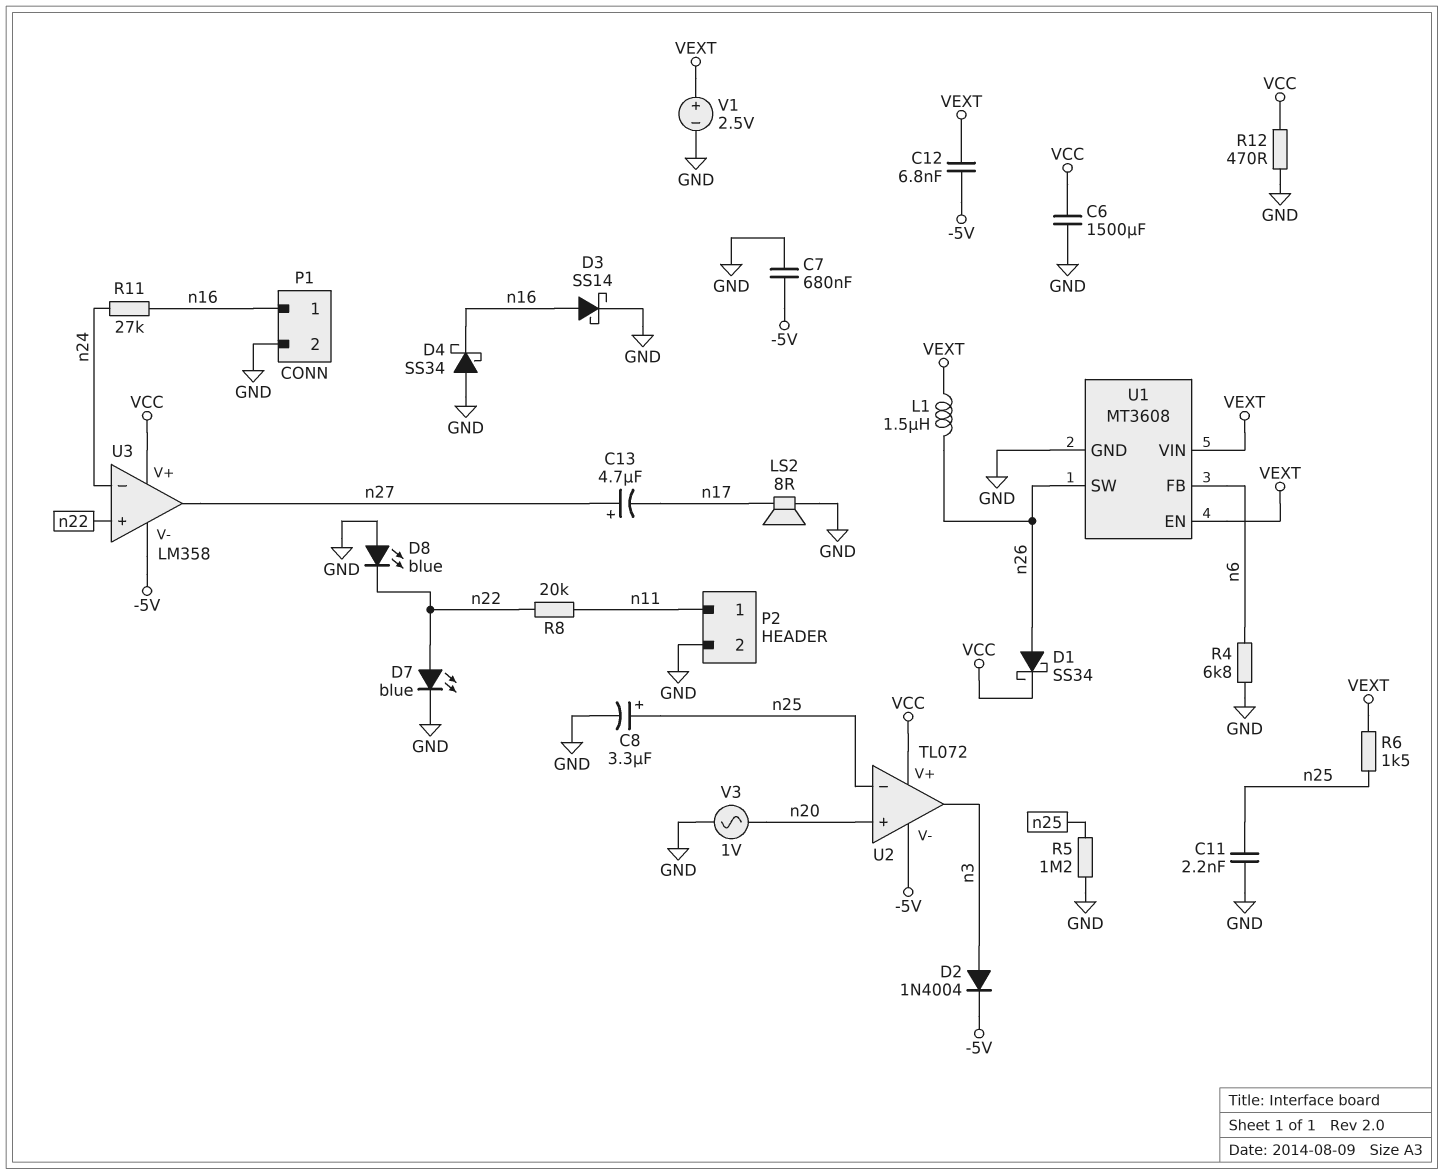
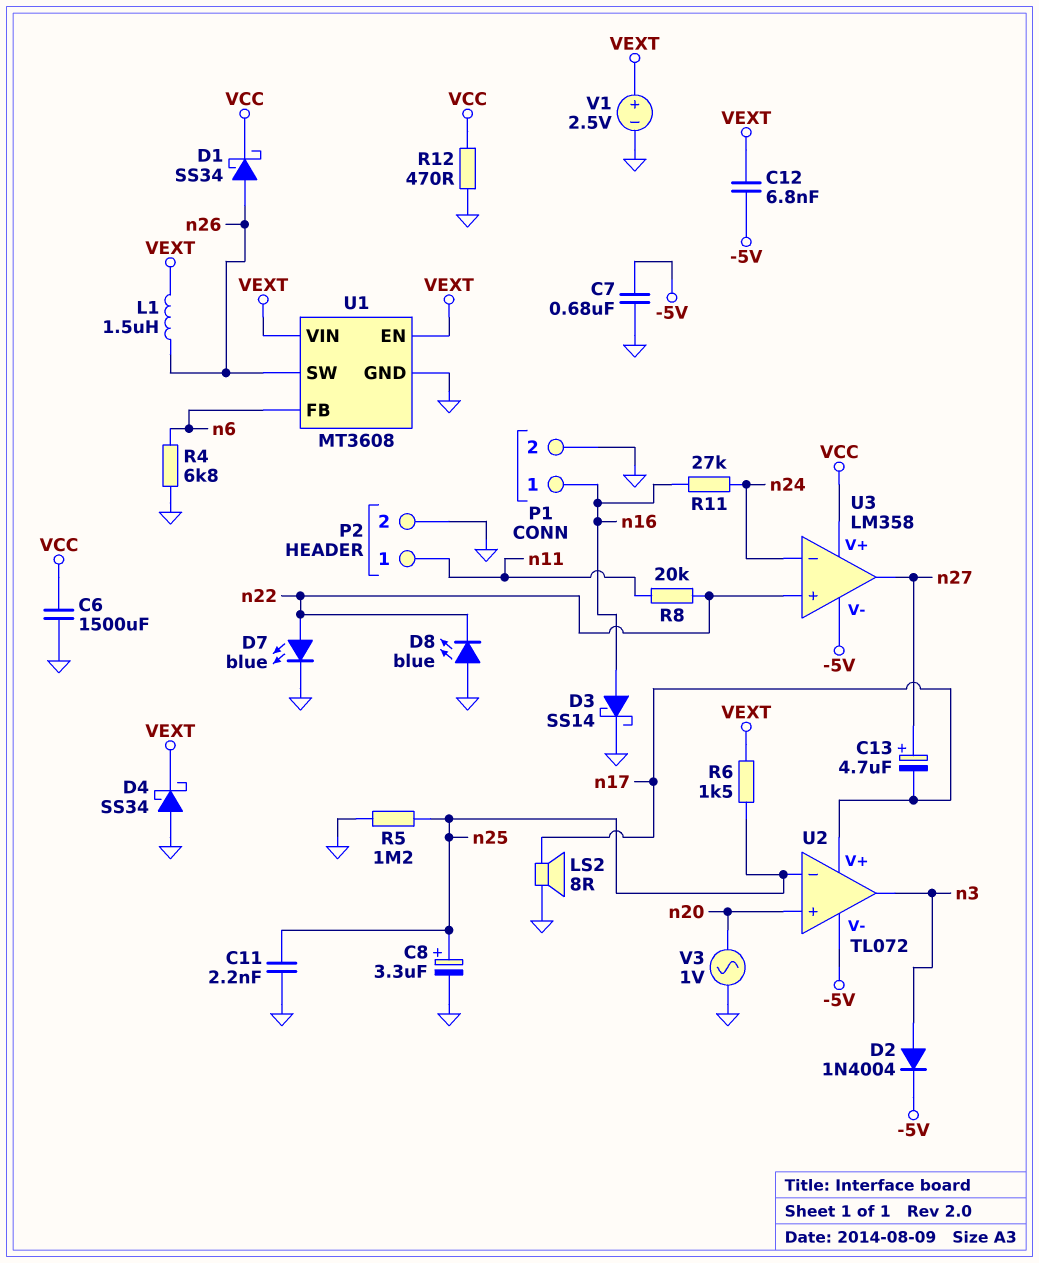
D4: schottky SS34 (A GND, K n16) -> schottky SS34 (A GND, K VEXT)
U2 pin V+: VCC -> n17

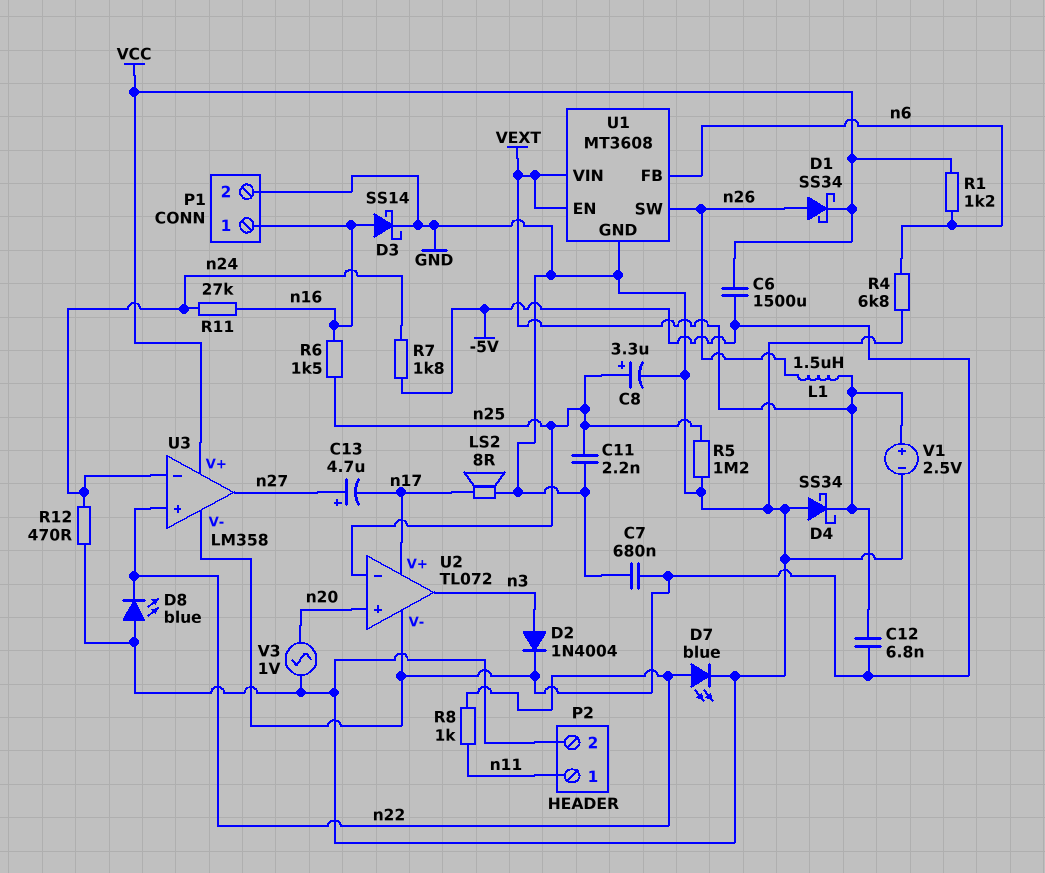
C6: 1500uF (GND, VCC) -> 1500uF (-5V, VCC)
R1: none -> 1.2k (VCC, n6)
R6: 1.5k (VEXT, n25) -> 1.5k (n16, n25)
R7: none -> 1.8k (-5V, n24)
R8: 20k (n11, n22) -> 1k (n11, n22)
R12: 470 (GND, VCC) -> 470 (GND, n24)

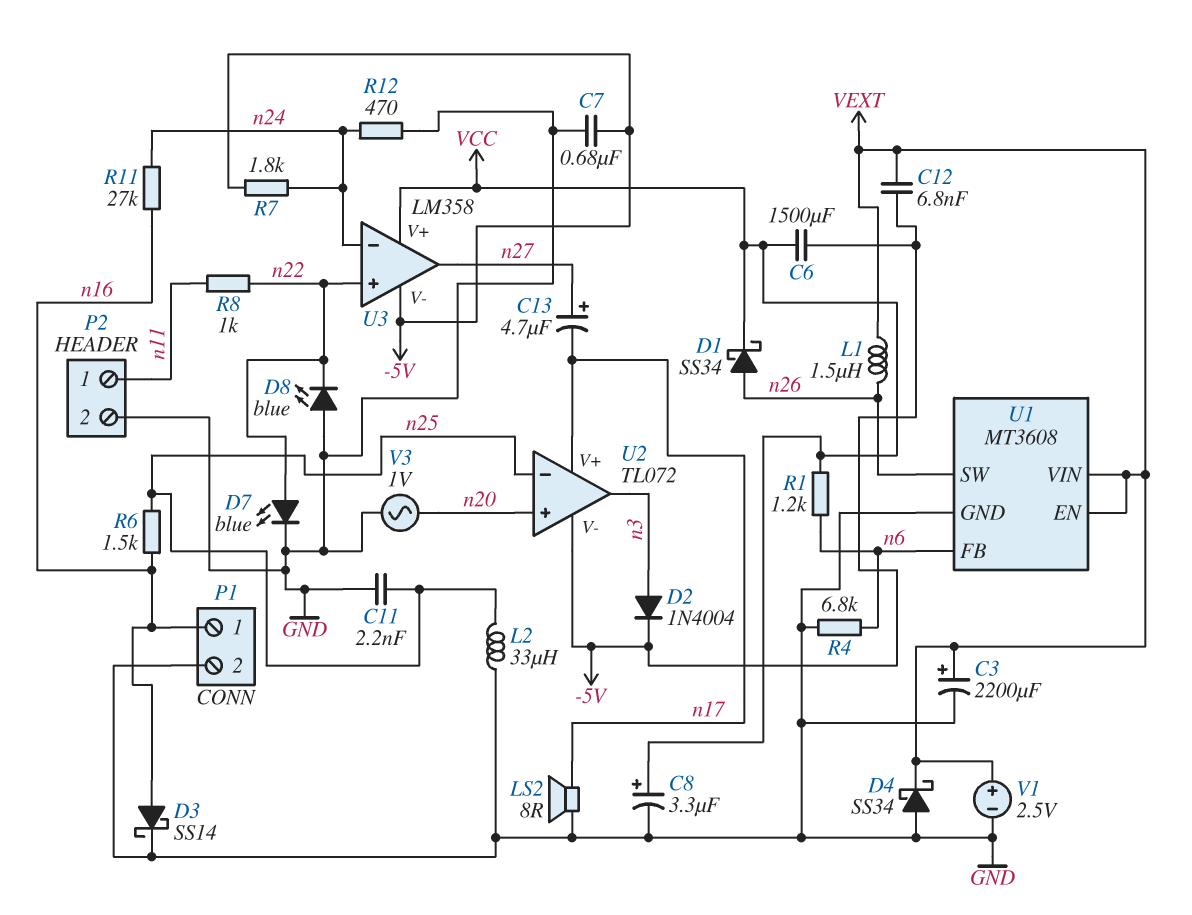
C3: none -> 2200uF (plus VEXT, minus GND)
C8: 3.3uF (plus n25, minus GND) -> 3.3uF (plus VCC, minus GND)
L2: none -> 33uH (GND, n25)
R5: 1.2M (GND, n25) -> none

